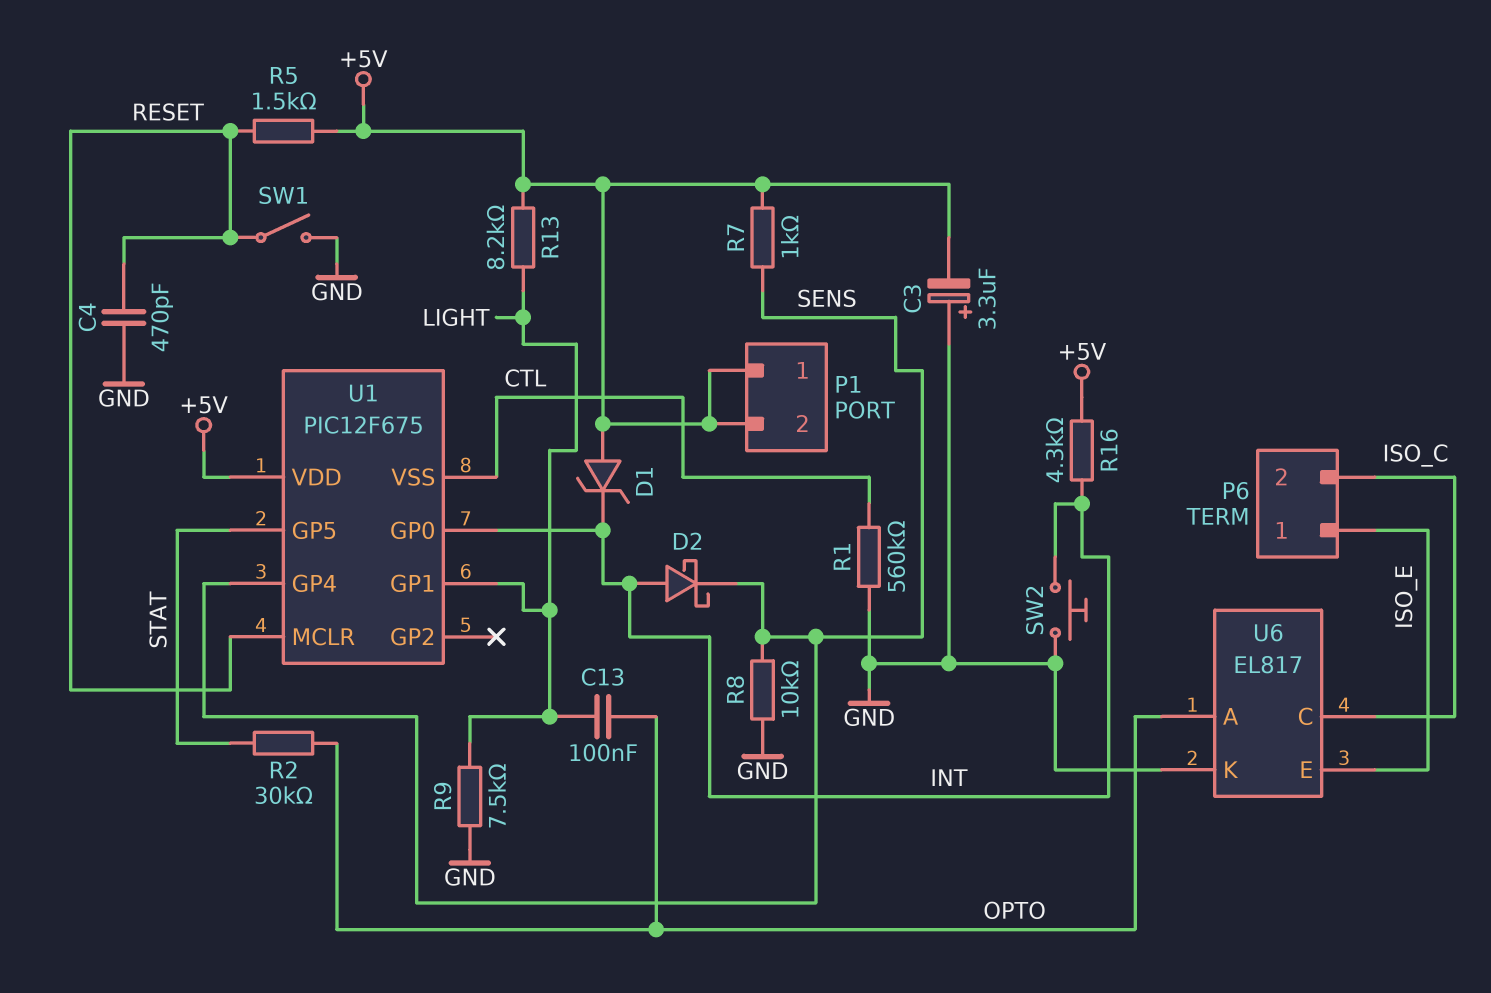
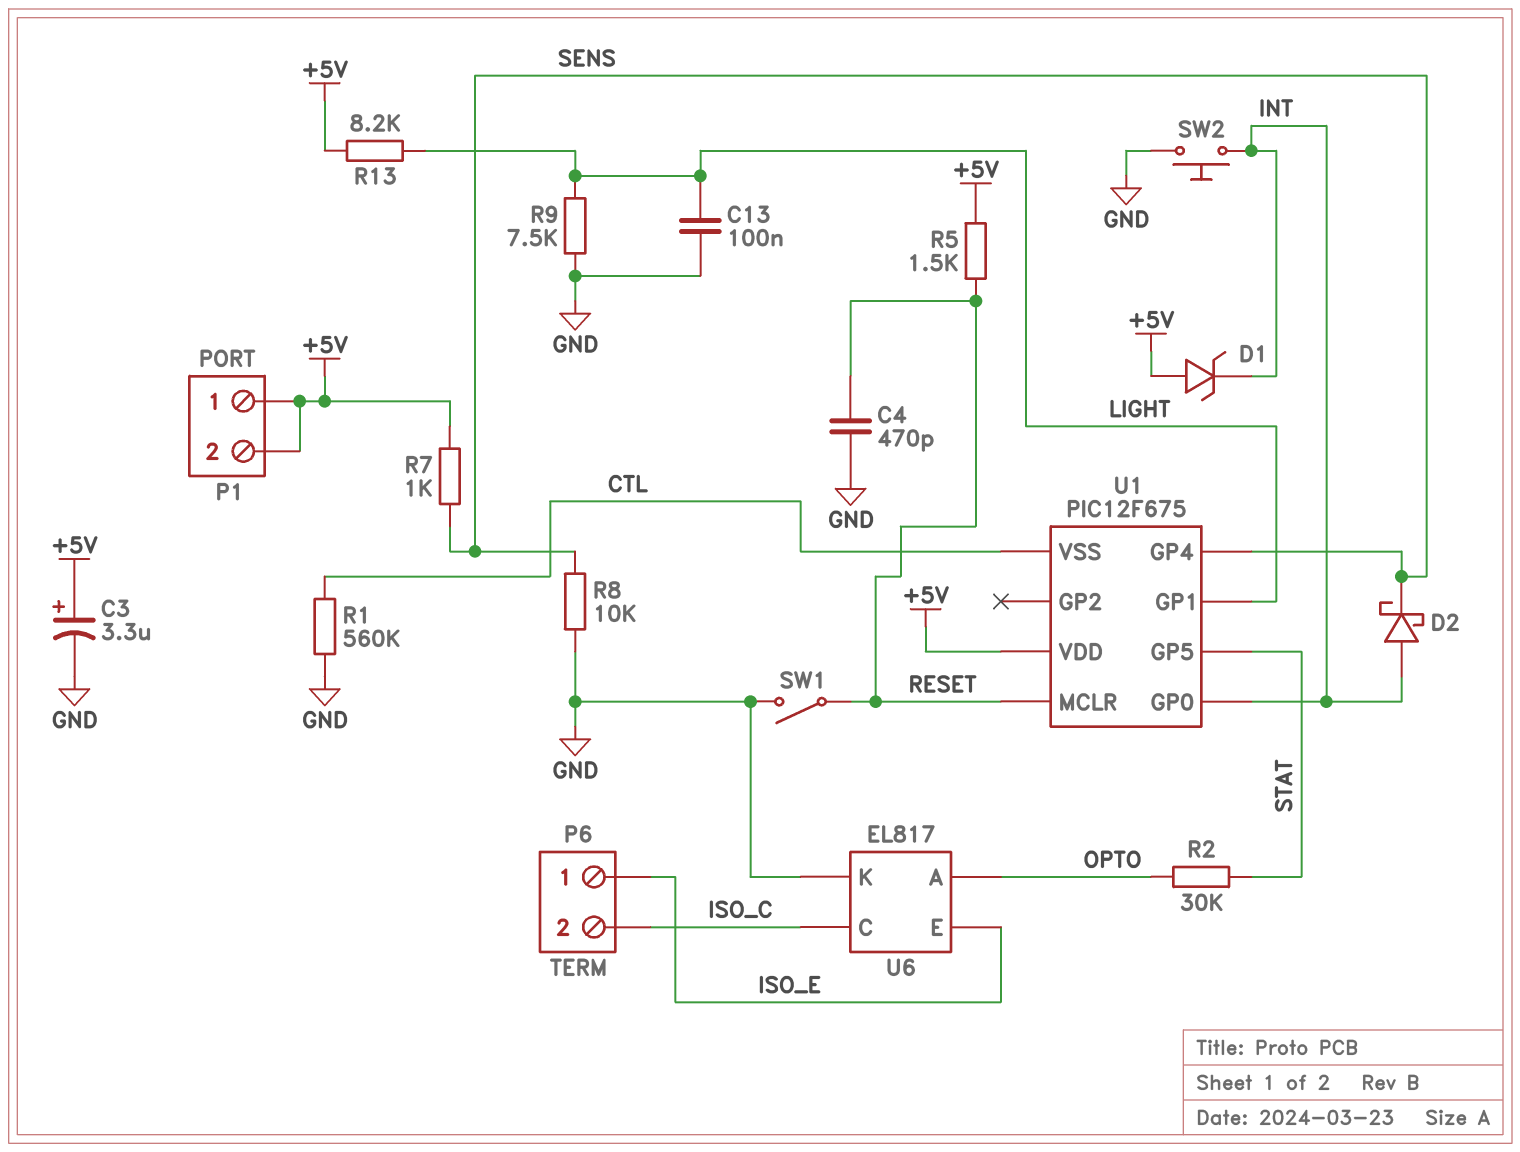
C3: 3.3uF (plus GND, minus +5V) -> 3.3uF (plus +5V, minus GND)
C13: 100nF (LIGHT, OPTO) -> 100nF (GND, LIGHT)
R16: 4.3k (+5V, INT) -> none

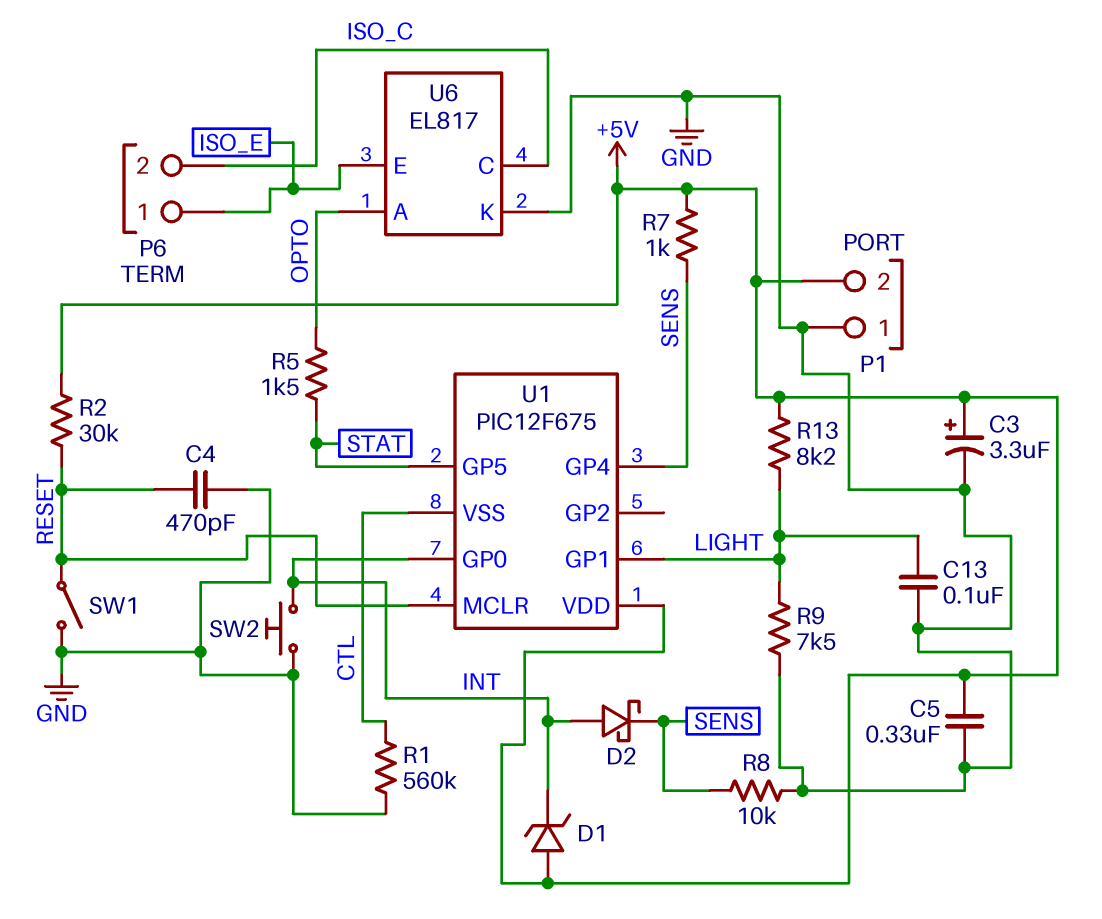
C5: none -> 330nF (+5V, GND)
P1 pin 1: +5V -> GND
R2: 30k (OPTO, STAT) -> 30k (+5V, RESET)
R5: 1.5k (+5V, RESET) -> 1.5k (OPTO, STAT)

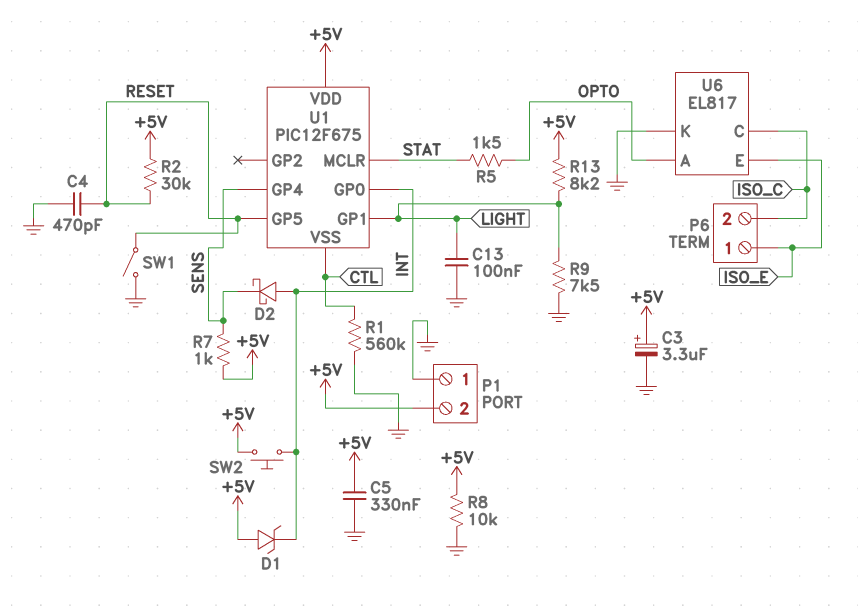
R8: 10k (GND, SENS) -> 10k (+5V, GND)
SW2: button (GND, INT) -> button (+5V, INT)
U1 pin GP5: STAT -> RESET
U1 pin MCLR: RESET -> STAT

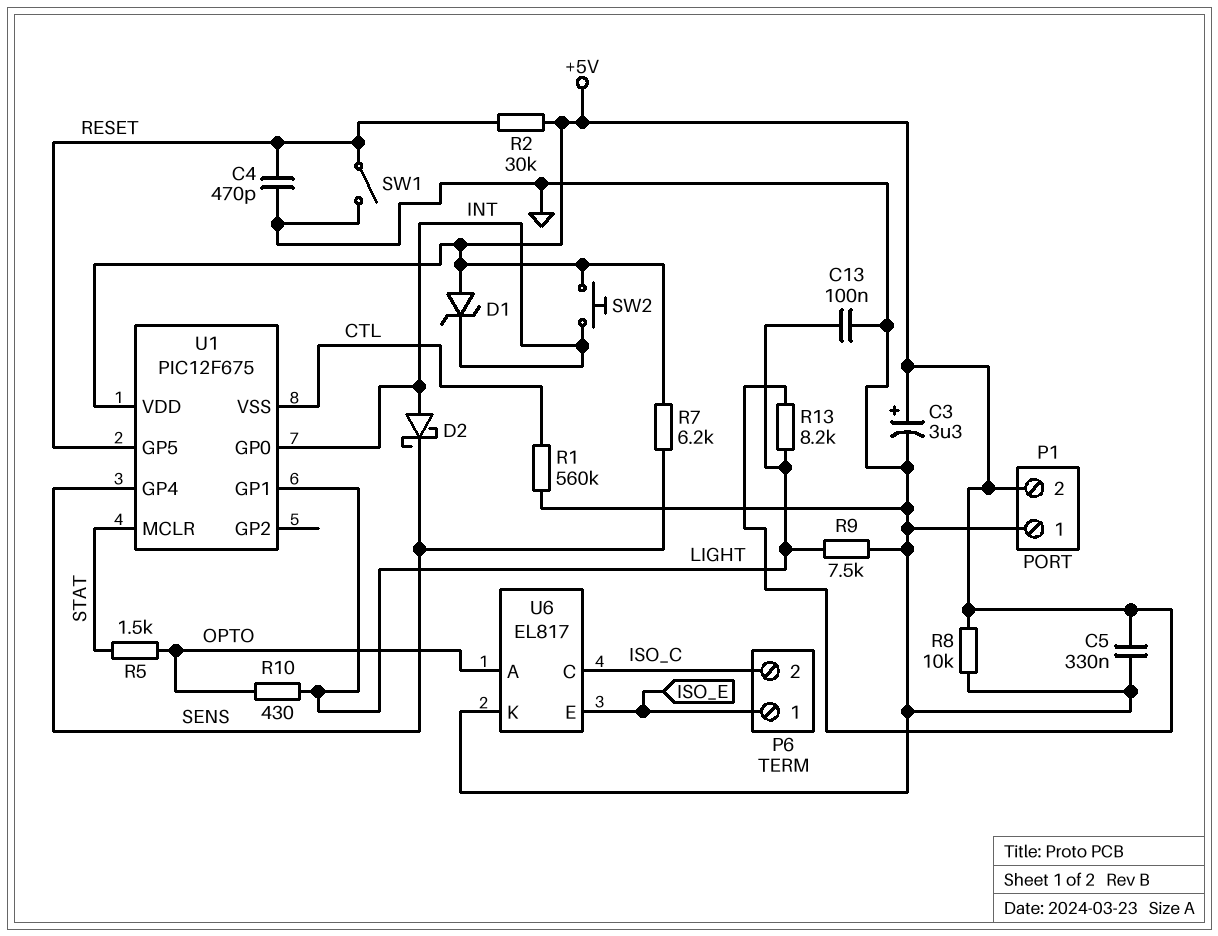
R7: 1k (+5V, SENS) -> 6.2k (+5V, SENS)
R10: none -> 430 (LIGHT, OPTO)

